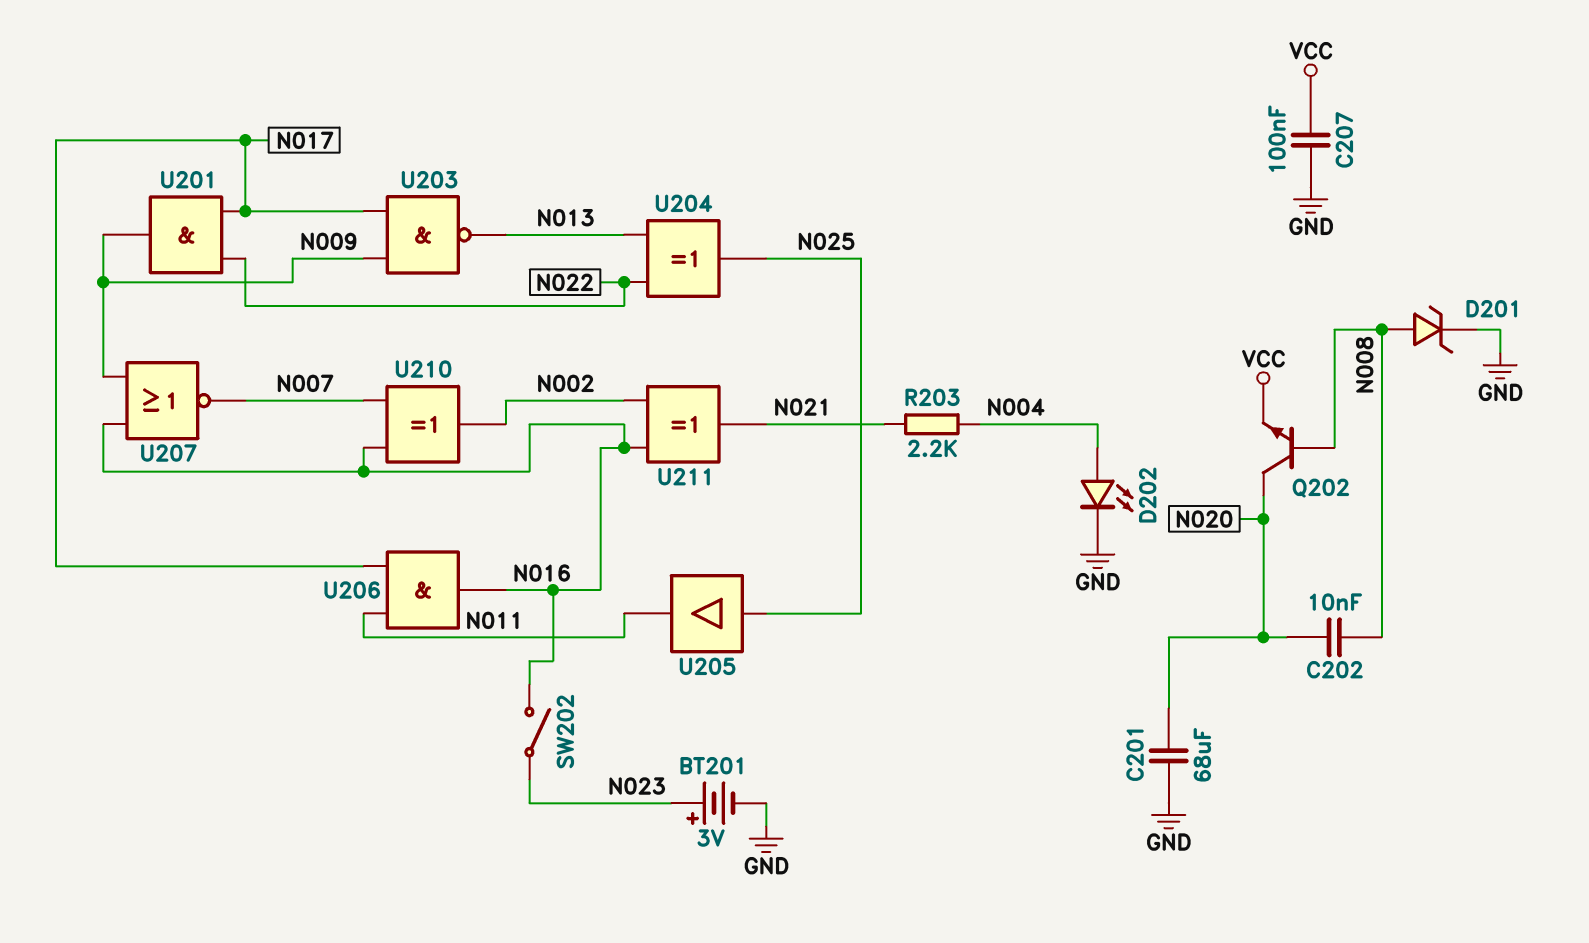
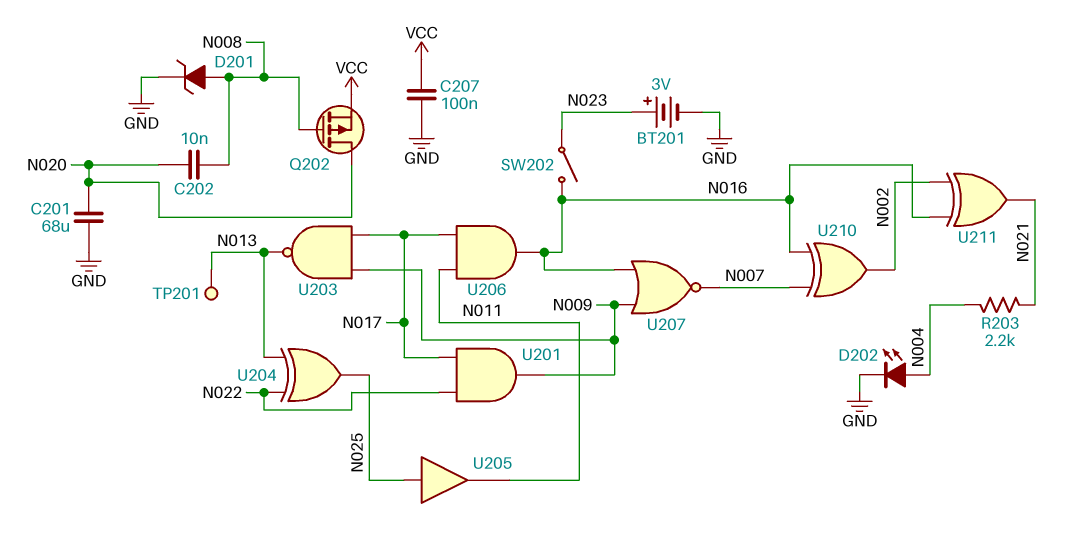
Q202: NPN (B N008, C N020, E VCC) -> PMOS (G N008, D N020, S VCC)
TP201: none -> test point (N013)

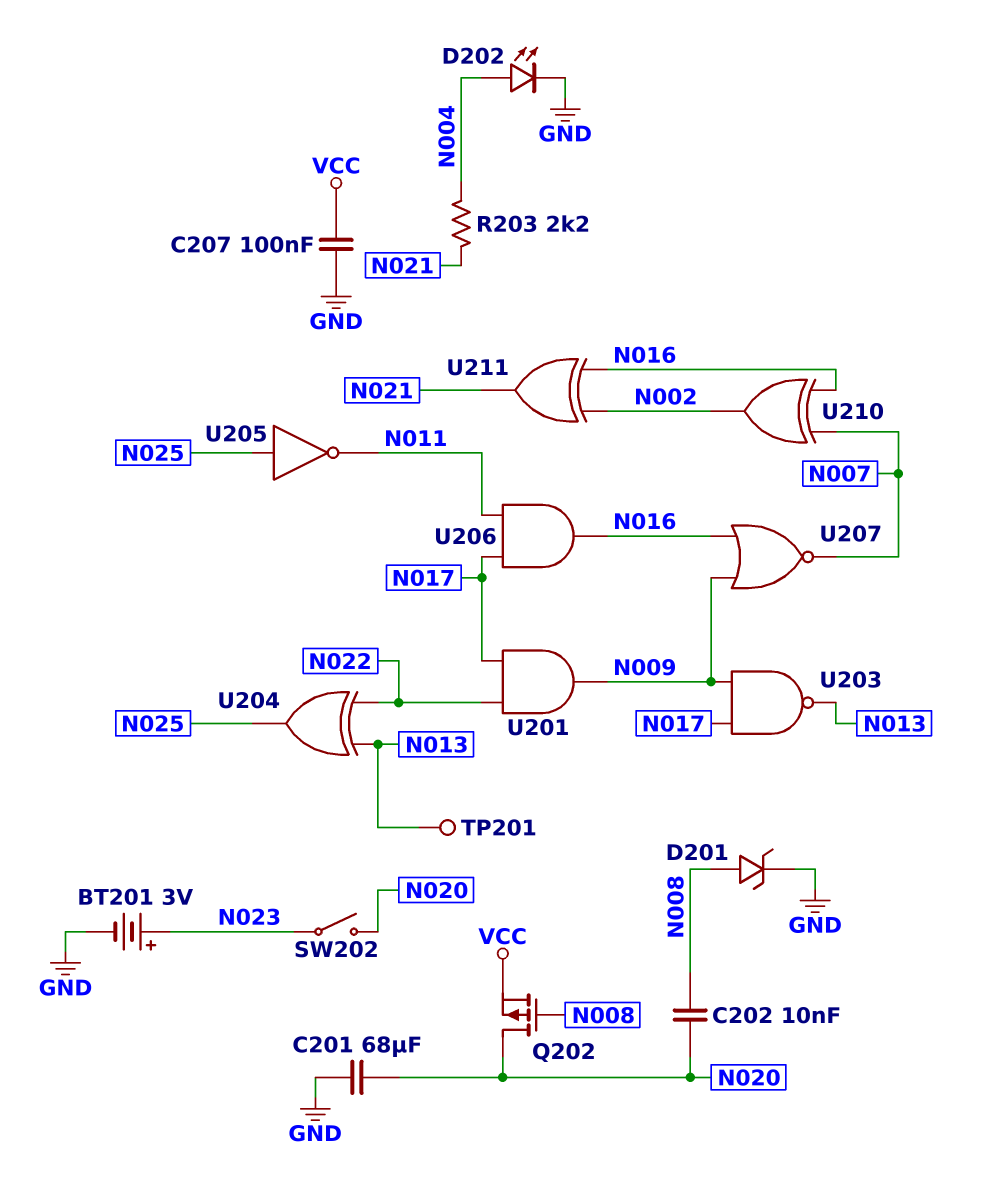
SW202: switch (N016, N023) -> switch (N020, N023)
U205: buffer (in N025, out N011) -> NOT (in N025, out N011)

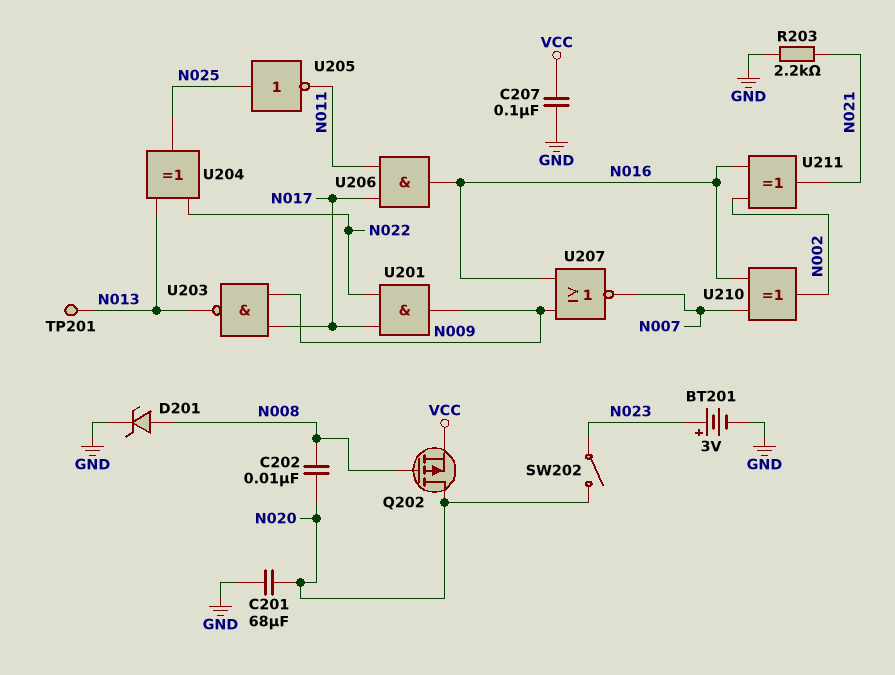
D202: LED (A N004, K GND) -> none
R203: 2.2k (N004, N021) -> 2.2k (GND, N021)

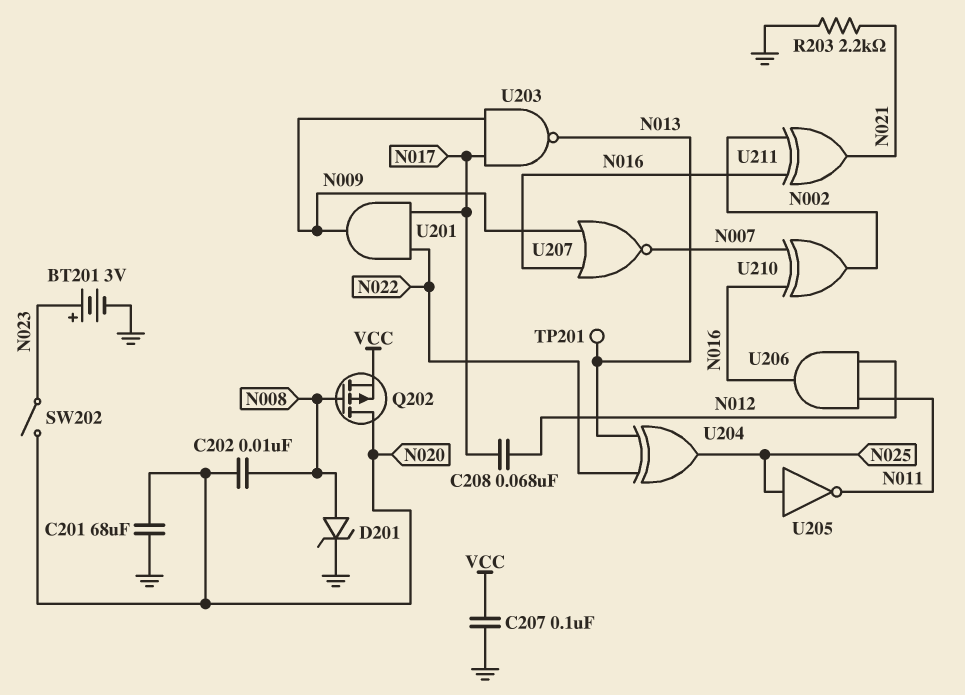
C208: none -> 68nF (N012, N017)
U206: AND (in N011, in N017, out N016) -> AND (in N011, in N012, out N016)

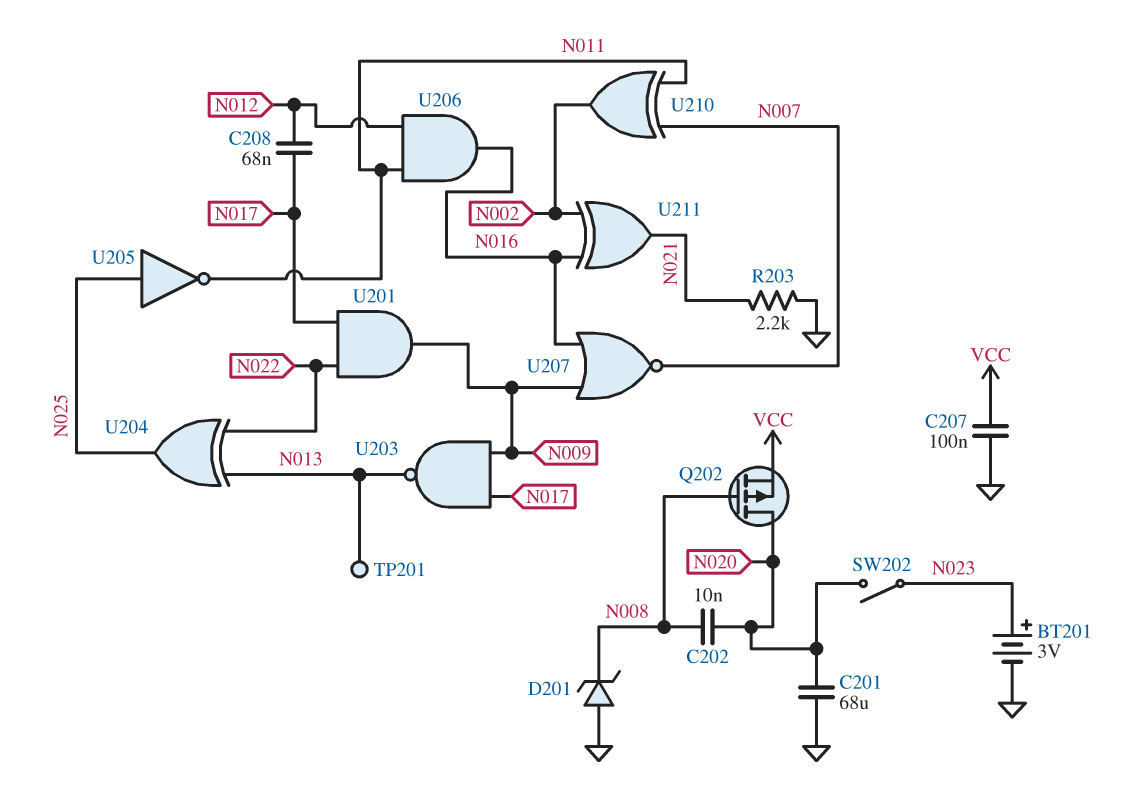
D201: zener (A N008, K GND) -> zener (A GND, K N008)
U210: XOR (in N007, in N016, out N002) -> XOR (in N007, in N011, out N002)

